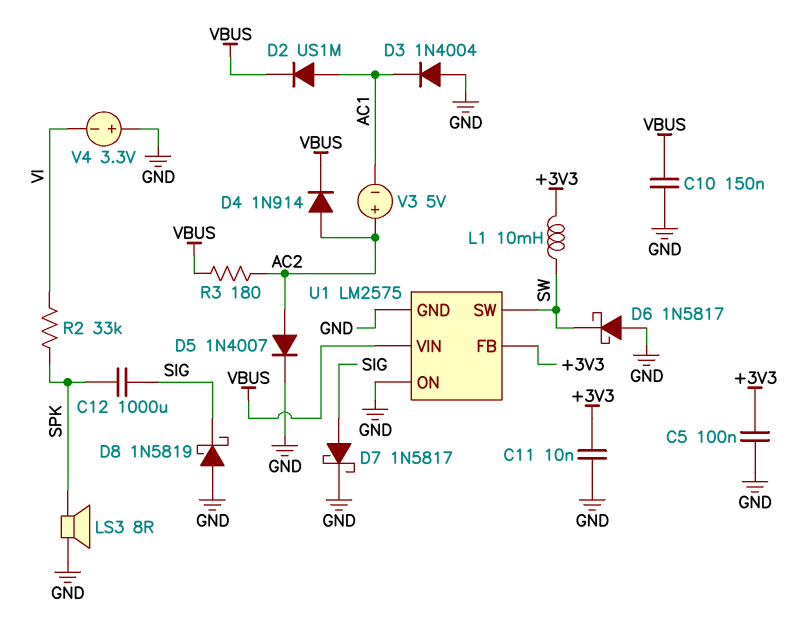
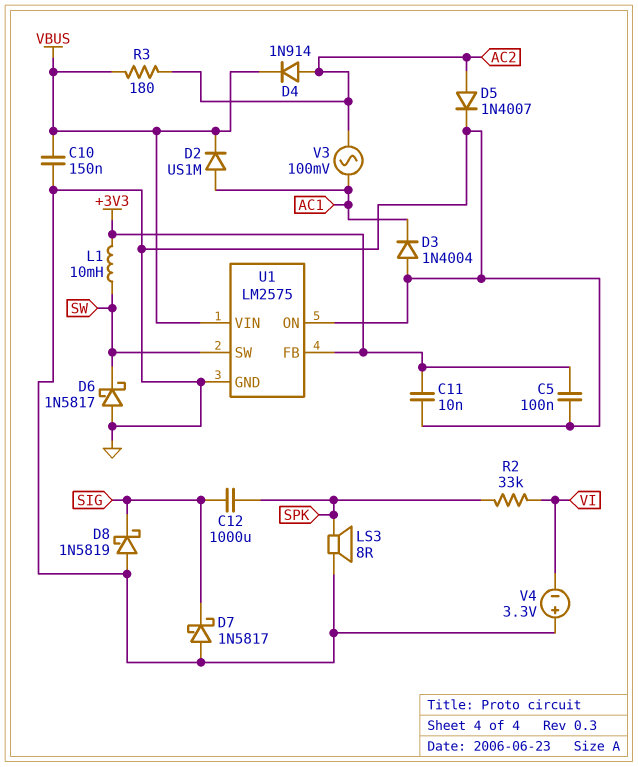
D7: schottky 1N5817 (A SIG, K GND) -> schottky 1N5817 (A GND, K SIG)
V3: 5V (plus AC2, minus AC1) -> AC 100mV (AC1, AC2)

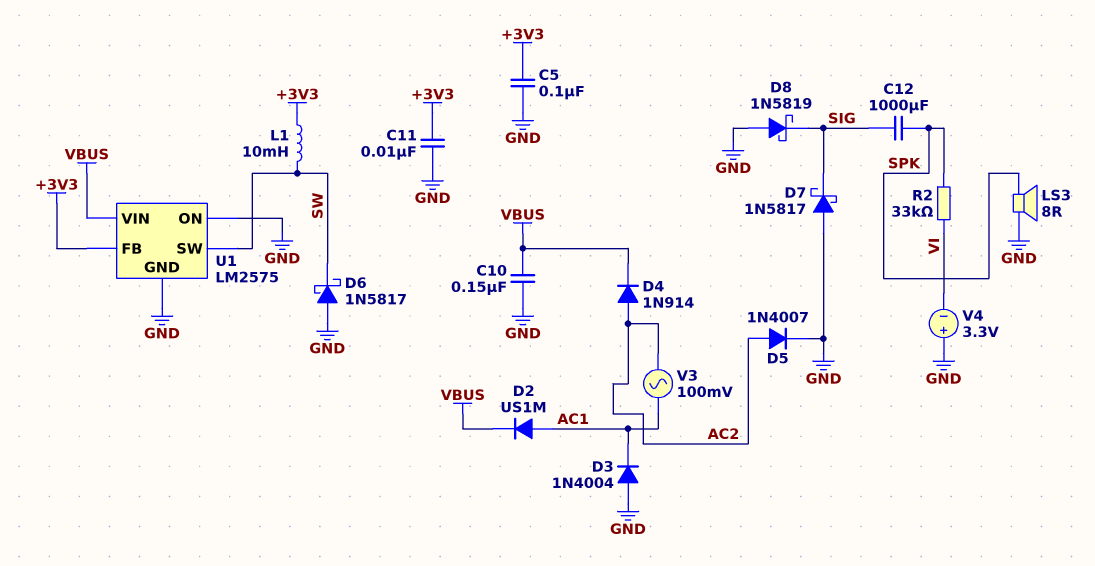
R3: 180 (AC2, VBUS) -> none

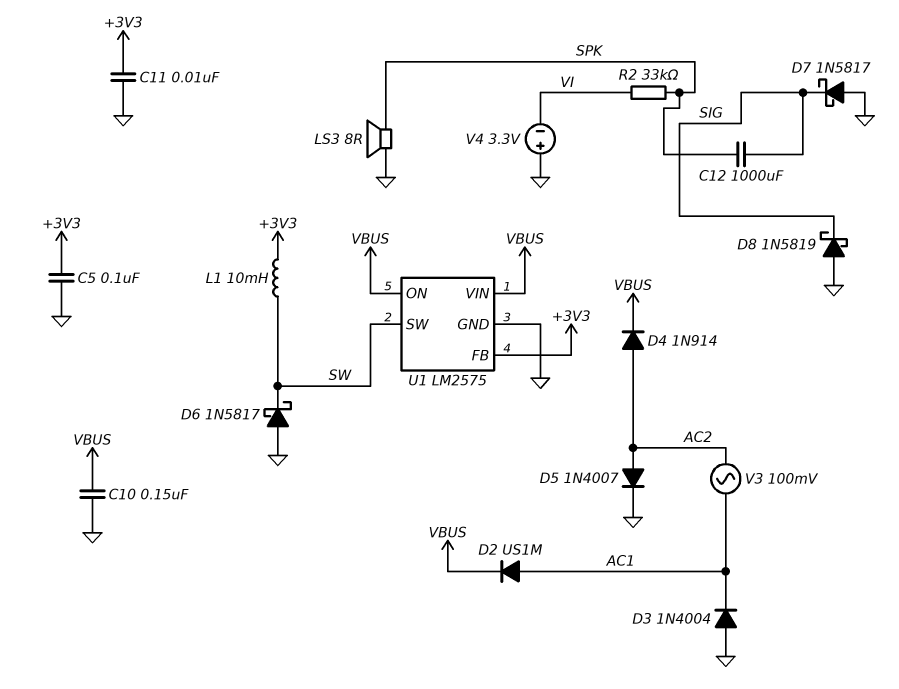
U1 pin ON: GND -> VBUS

